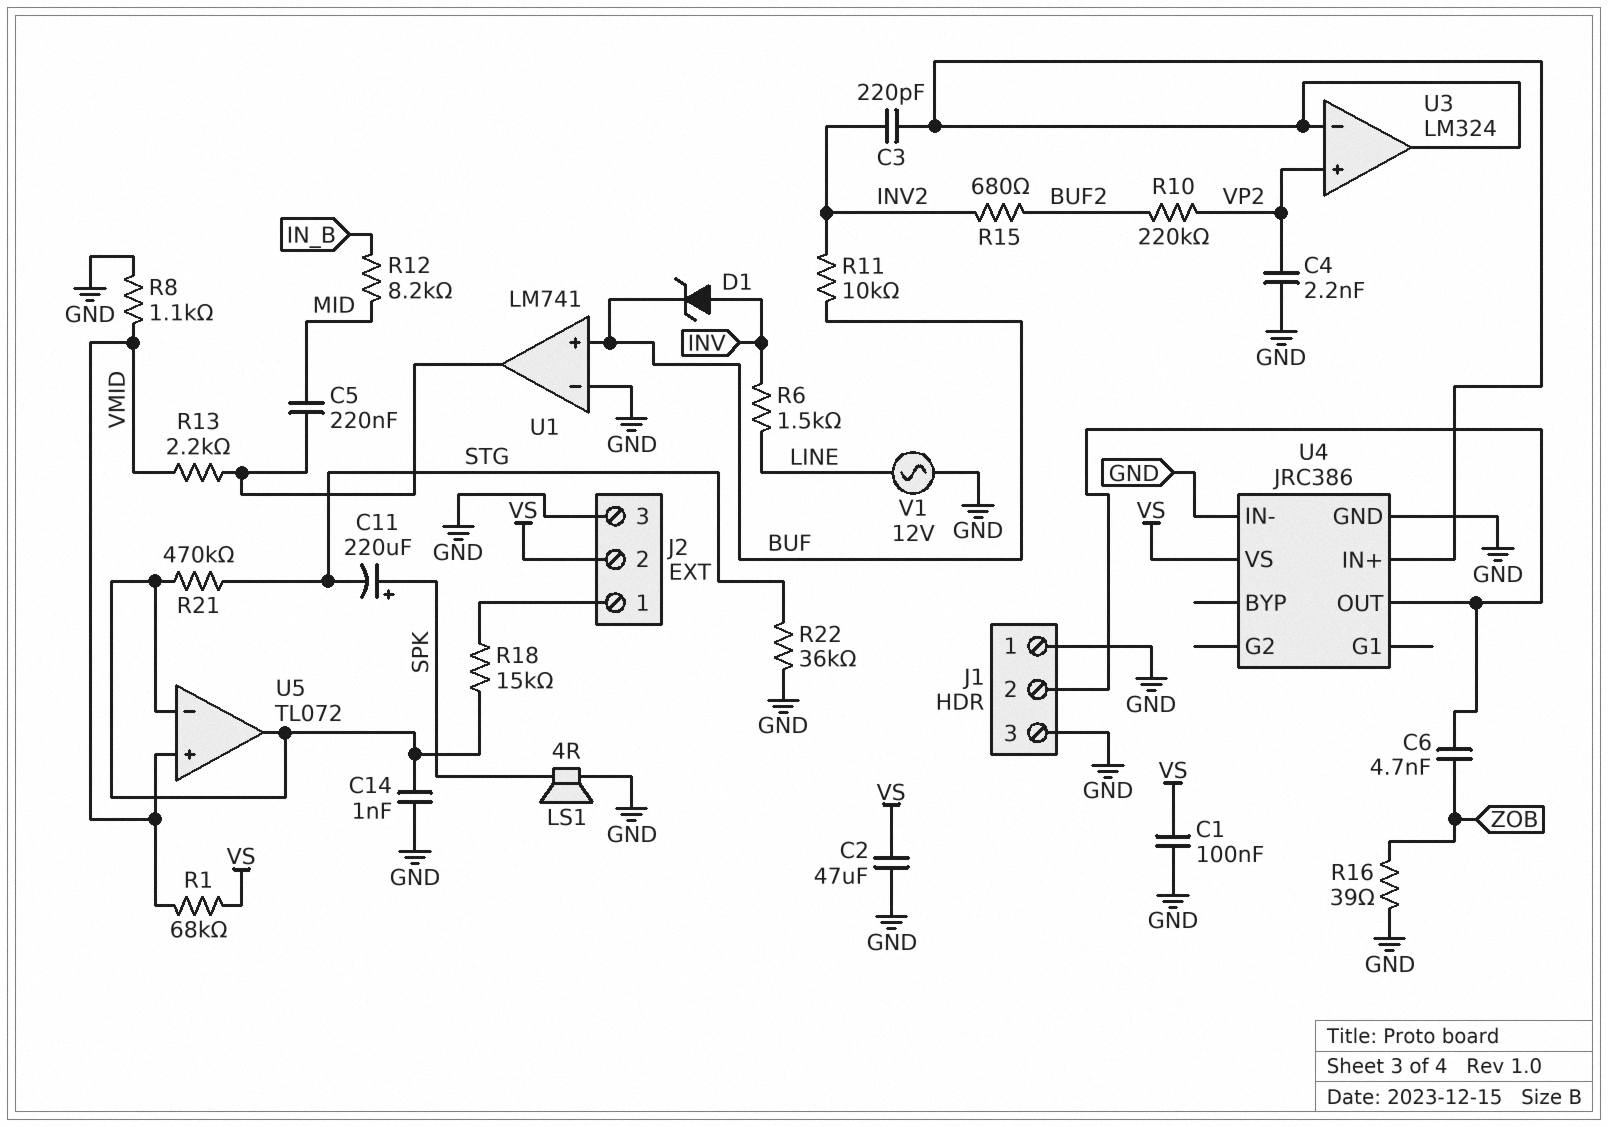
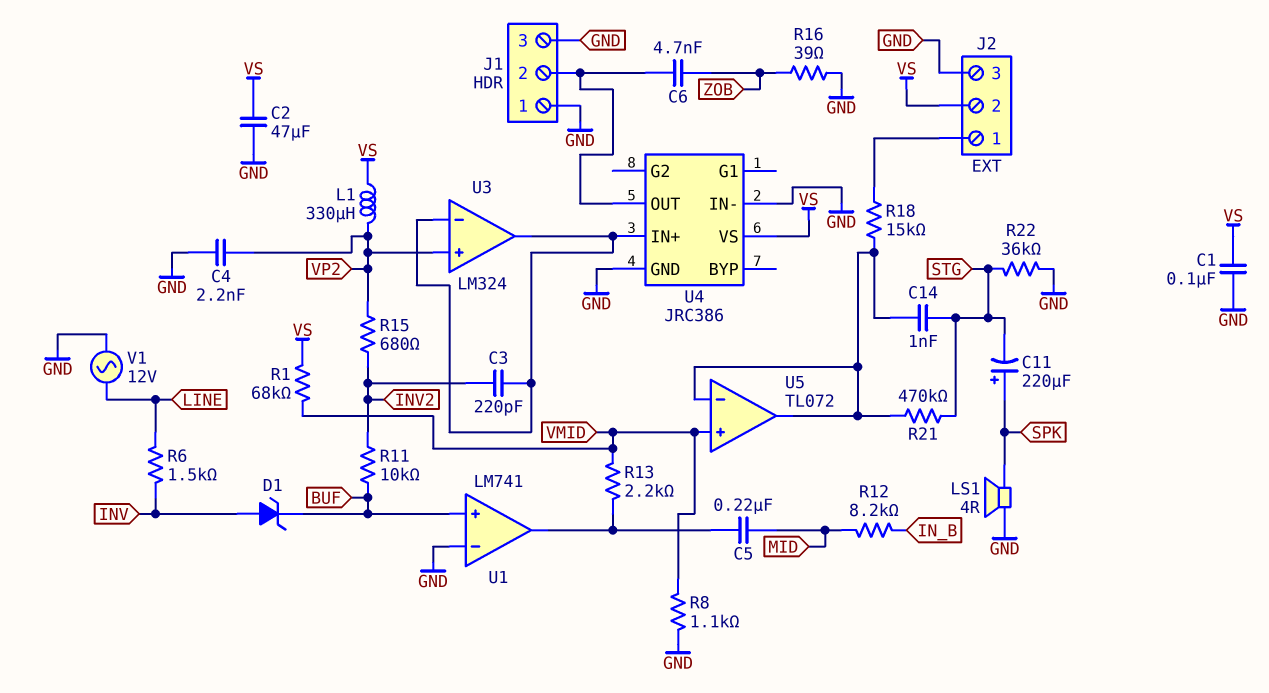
C14: 1nF (GND, U5/in-) -> 1nF (STG, U5/in-)
L1: none -> 330uH (VP2, VS)
R10: 220k (BUF2, VP2) -> none
R15: 680 (BUF2, INV2) -> 680 (INV2, VP2)

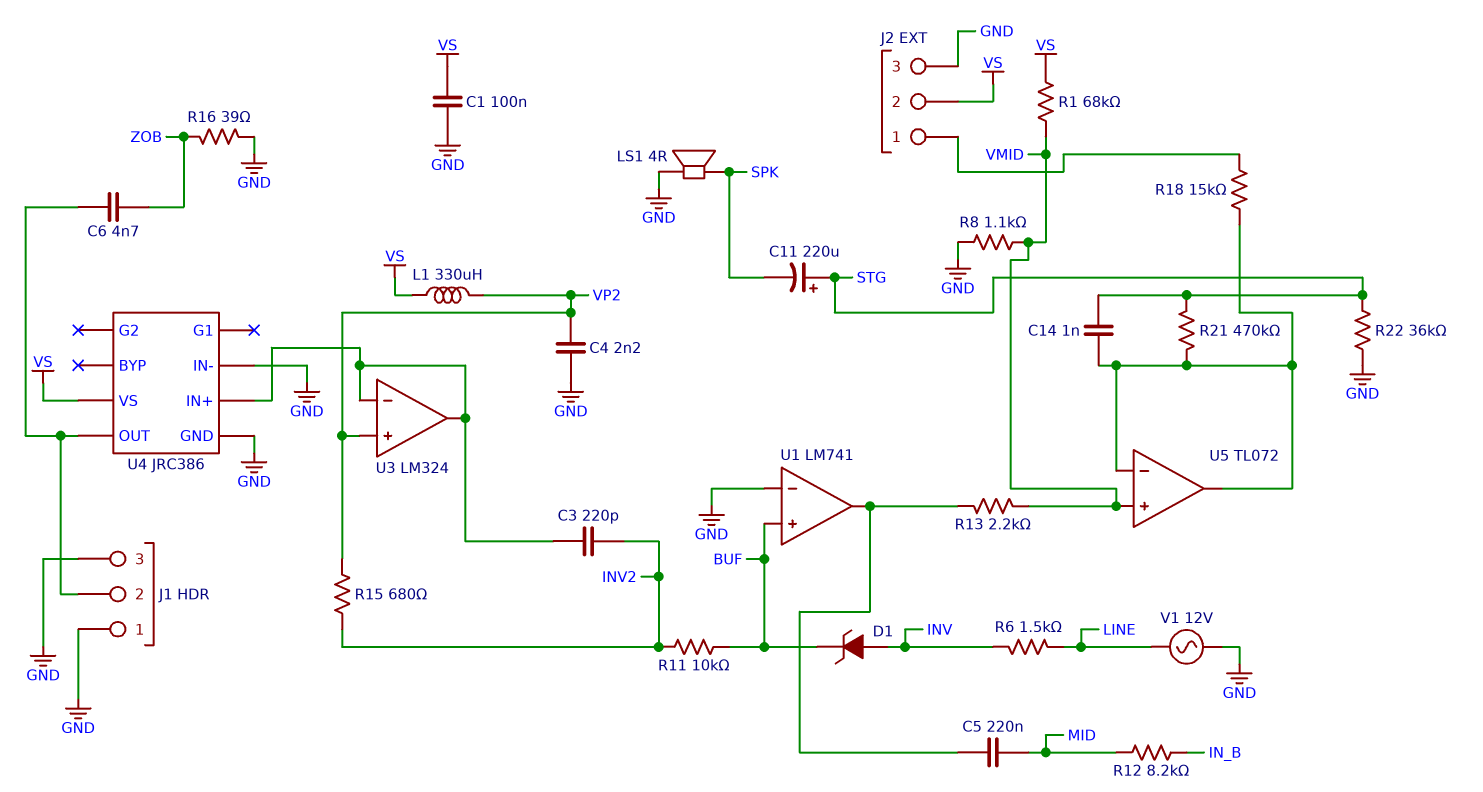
C2: 47uF (GND, VS) -> none
C11: 220uF (plus SPK, minus STG) -> 220uF (plus STG, minus SPK)

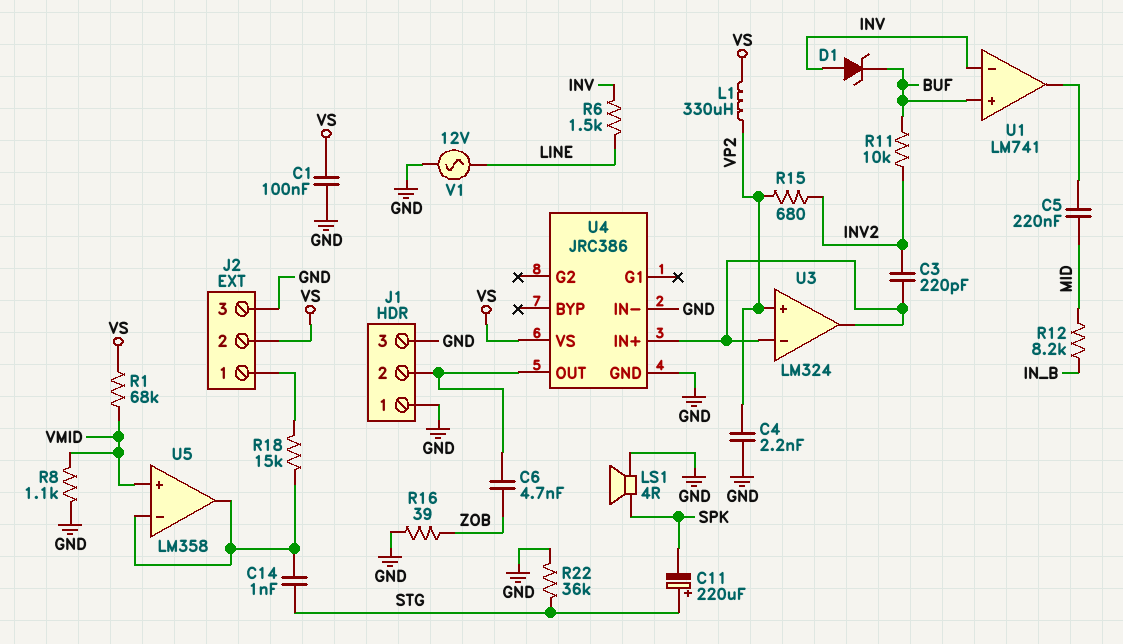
R13: 2.2k (U1/out, VMID) -> none
R21: 470k (STG, U5/in-) -> none
U1 pin in-: GND -> INV
U5: TL072 -> LM358

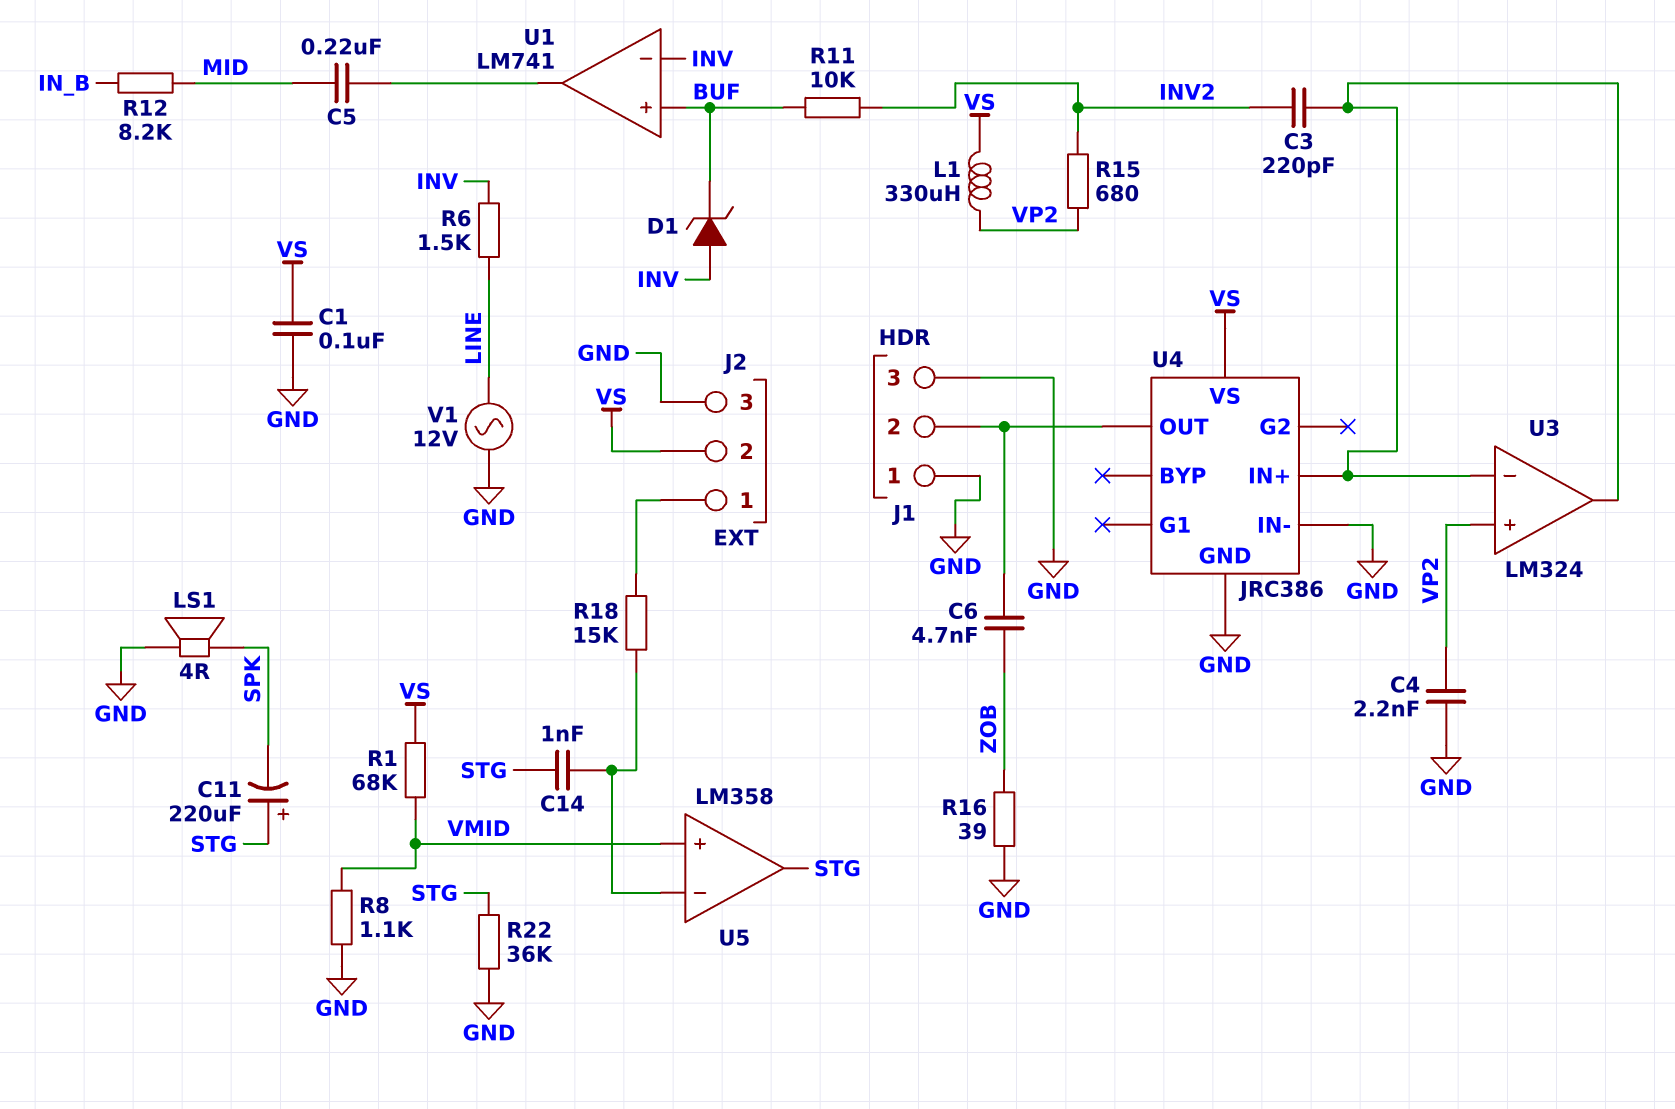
U5 pin out: U5/in- -> STG

